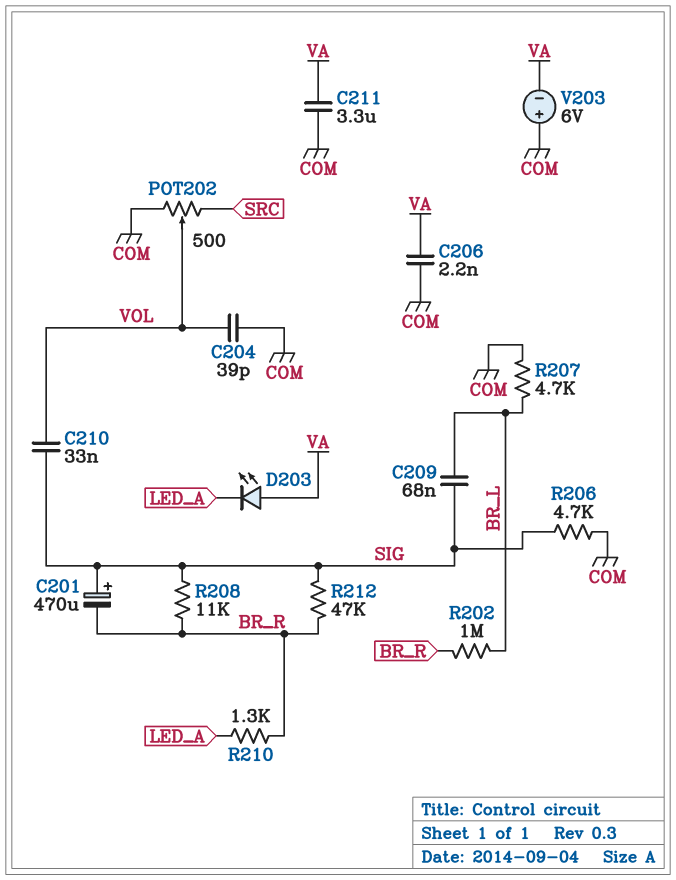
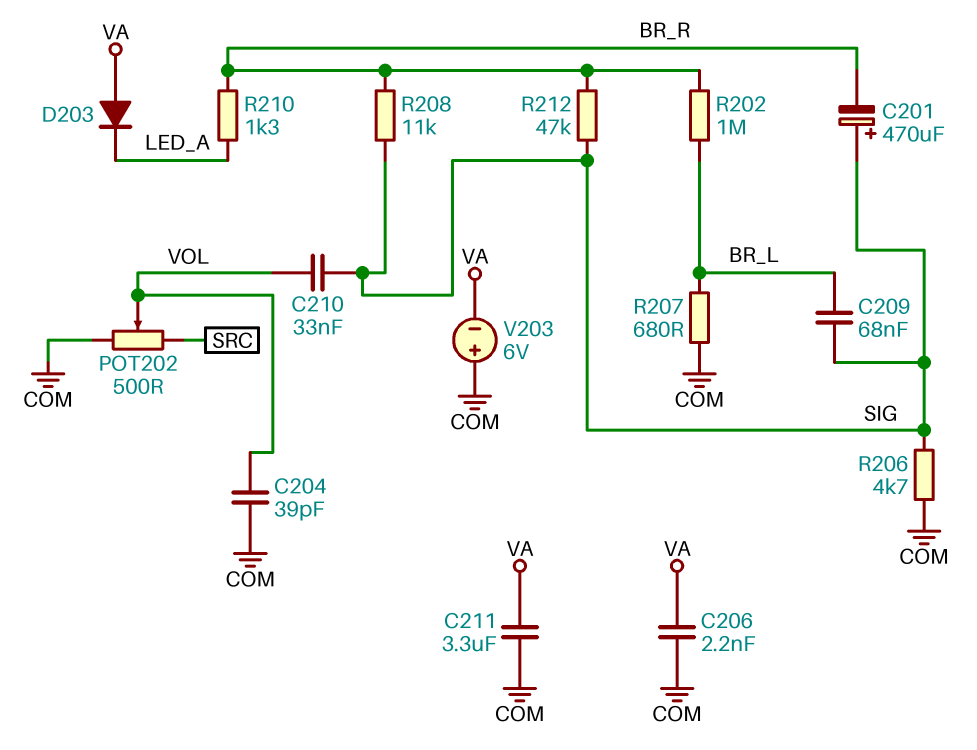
D203: LED (A VA, K LED_A) -> diode (A VA, K LED_A)
R207: 4.7k (BR_L, COM) -> 680 (BR_L, COM)

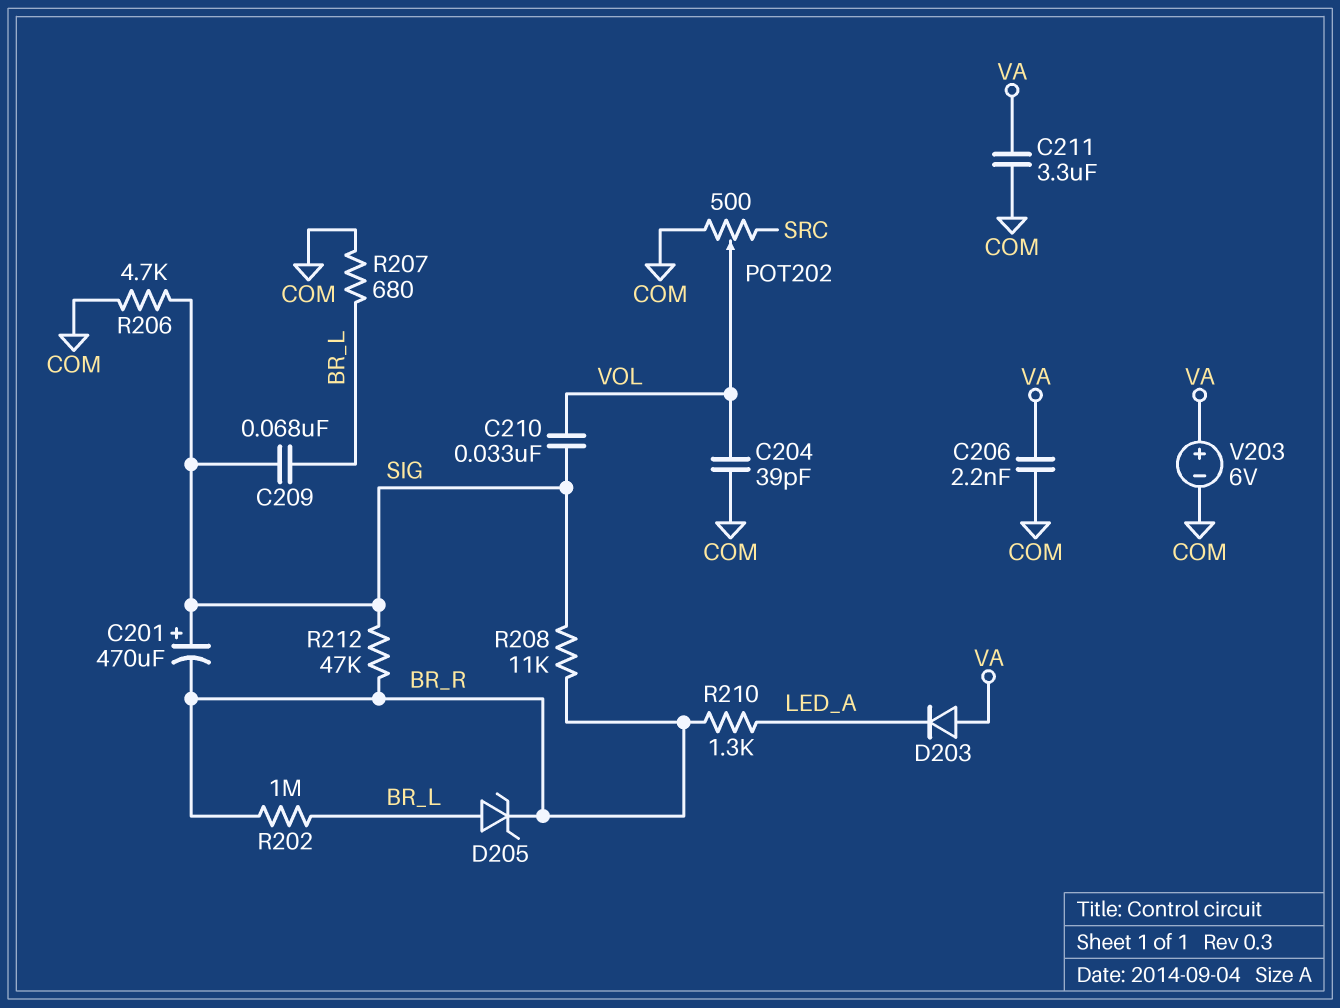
D205: none -> zener (A BR_L, K BR_R)
V203: 6V (plus COM, minus VA) -> 6V (plus VA, minus COM)

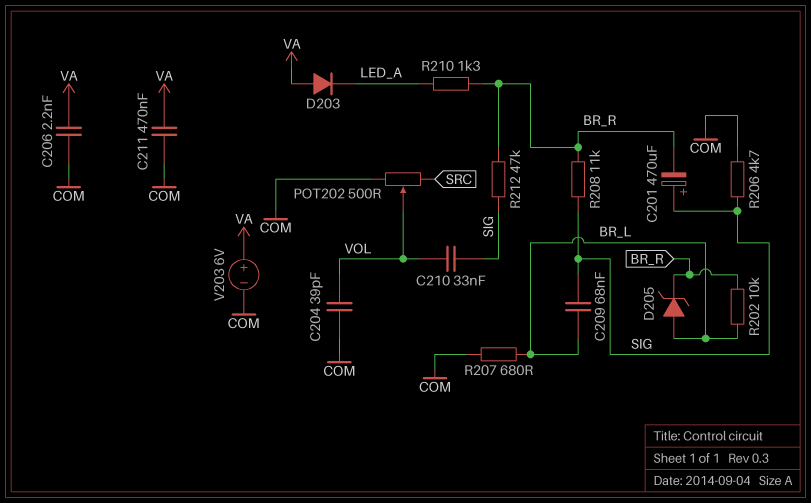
C211: 3.3uF (COM, VA) -> 470nF (COM, VA)
R202: 1M (BR_L, BR_R) -> 10k (BR_L, BR_R)

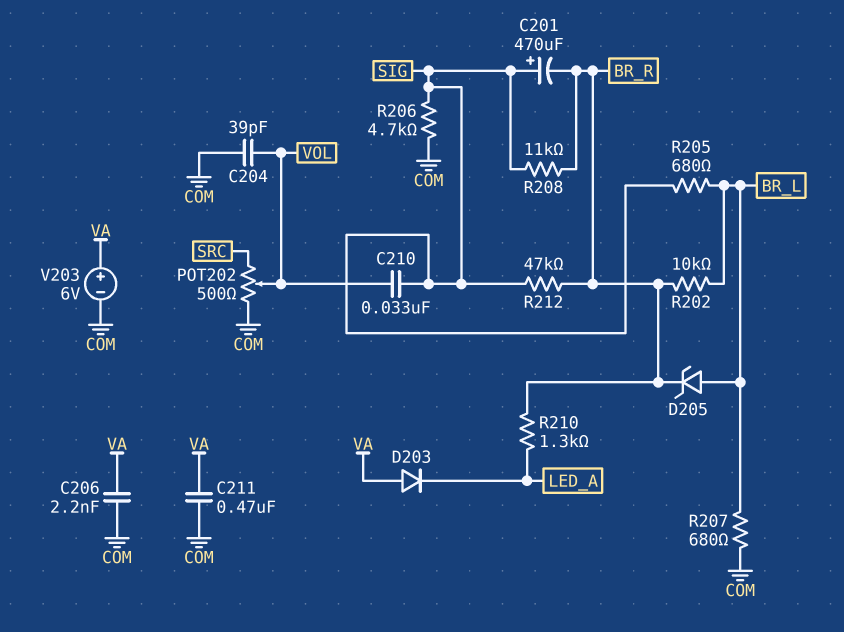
C209: 68nF (BR_L, SIG) -> none
R205: none -> 680 (BR_L, SIG)

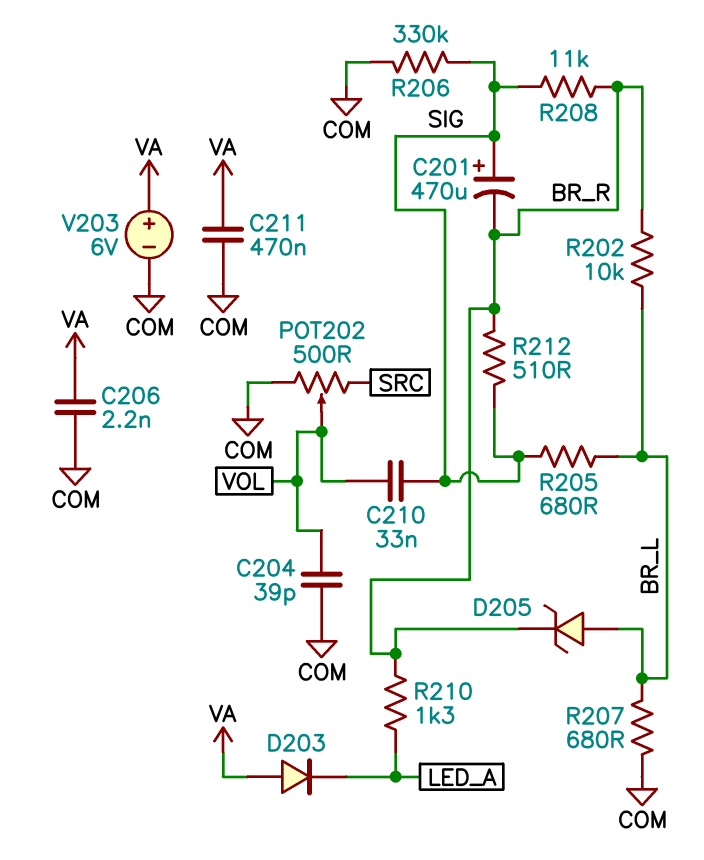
R206: 4.7k (COM, SIG) -> 330k (COM, SIG)
R212: 47k (BR_R, SIG) -> 510 (BR_R, SIG)

